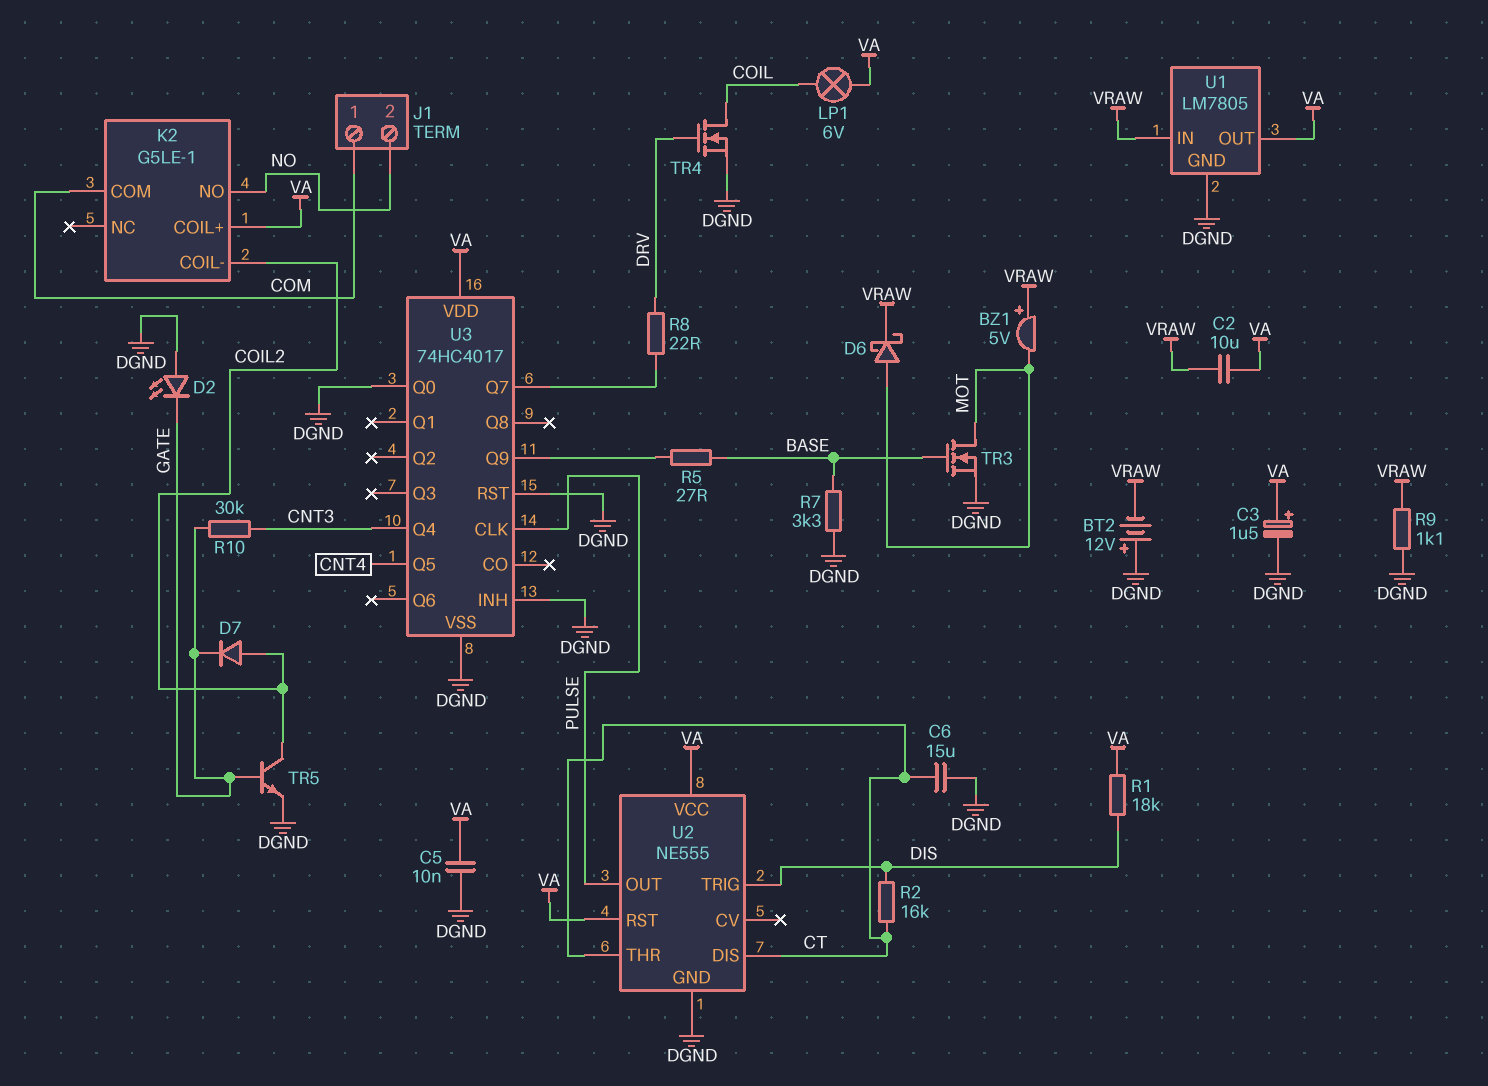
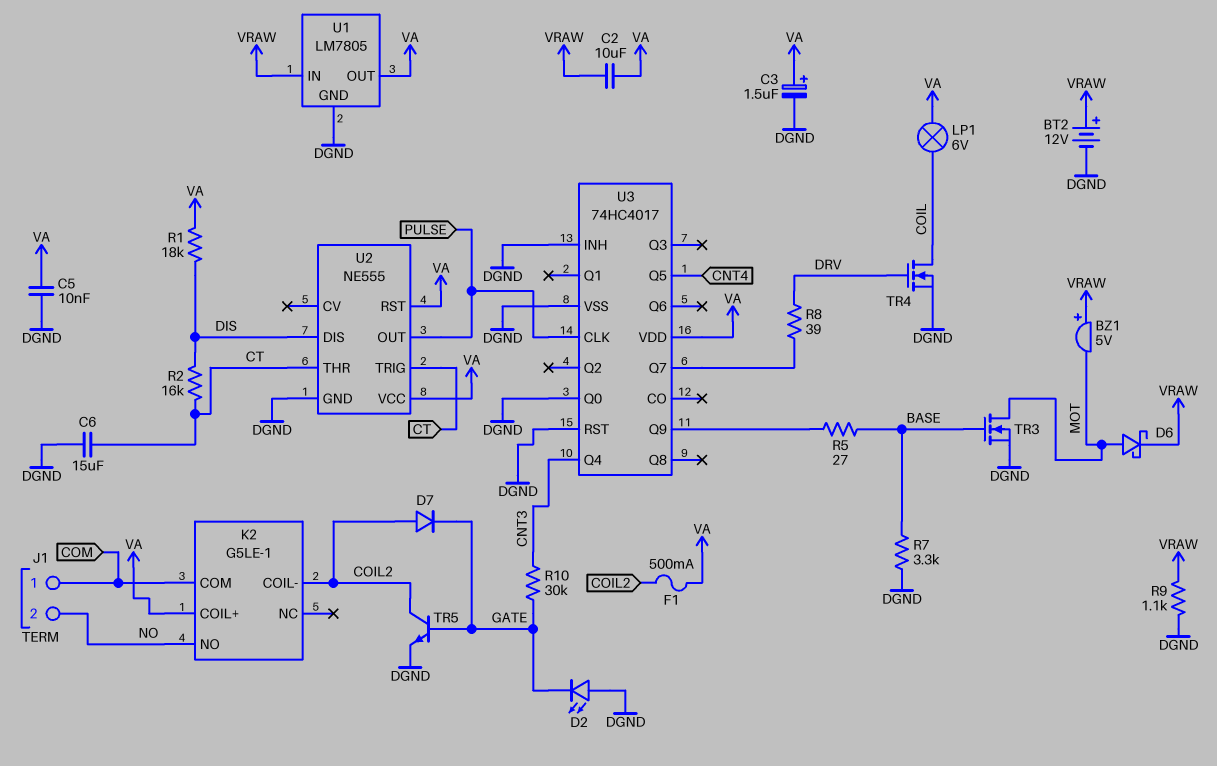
BT2: 12V (plus DGND, minus VRAW) -> 12V (plus VRAW, minus DGND)
F1: none -> 500mA (COIL2, VA)
R8: 22 (DRV, U3/Q7) -> 39 (DRV, U3/Q7)
U2 pin DIS: CT -> DIS
U2 pin TRIG: DIS -> CT

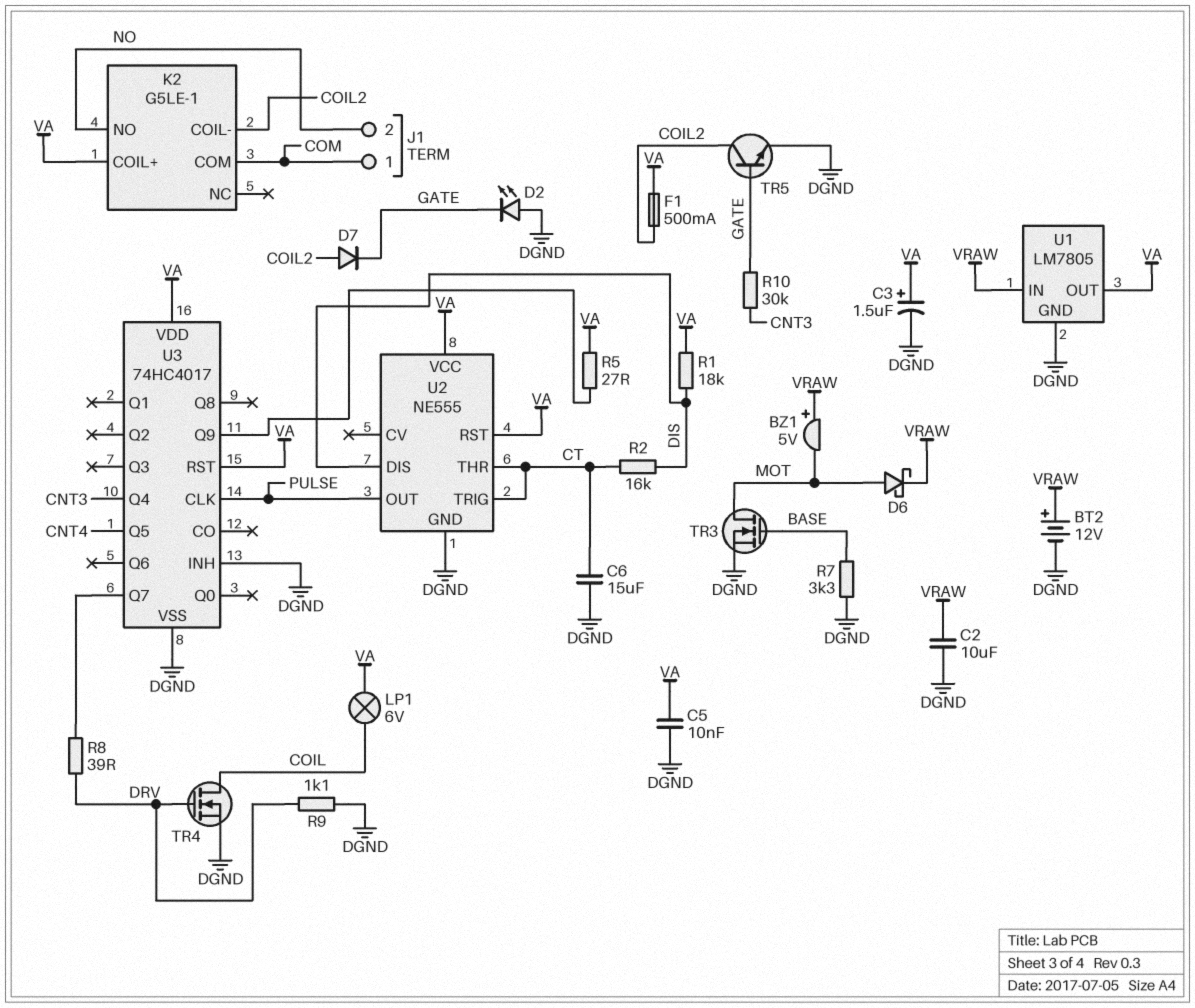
C2: 10uF (VA, VRAW) -> 10uF (DGND, VRAW)
R5: 27 (BASE, U3/Q9) -> 27 (U3/Q9, VA)
R9: 1.1k (DGND, VRAW) -> 1.1k (DGND, DRV)
U3 pin Q0: DGND -> none
U3 pin RST: DGND -> VA

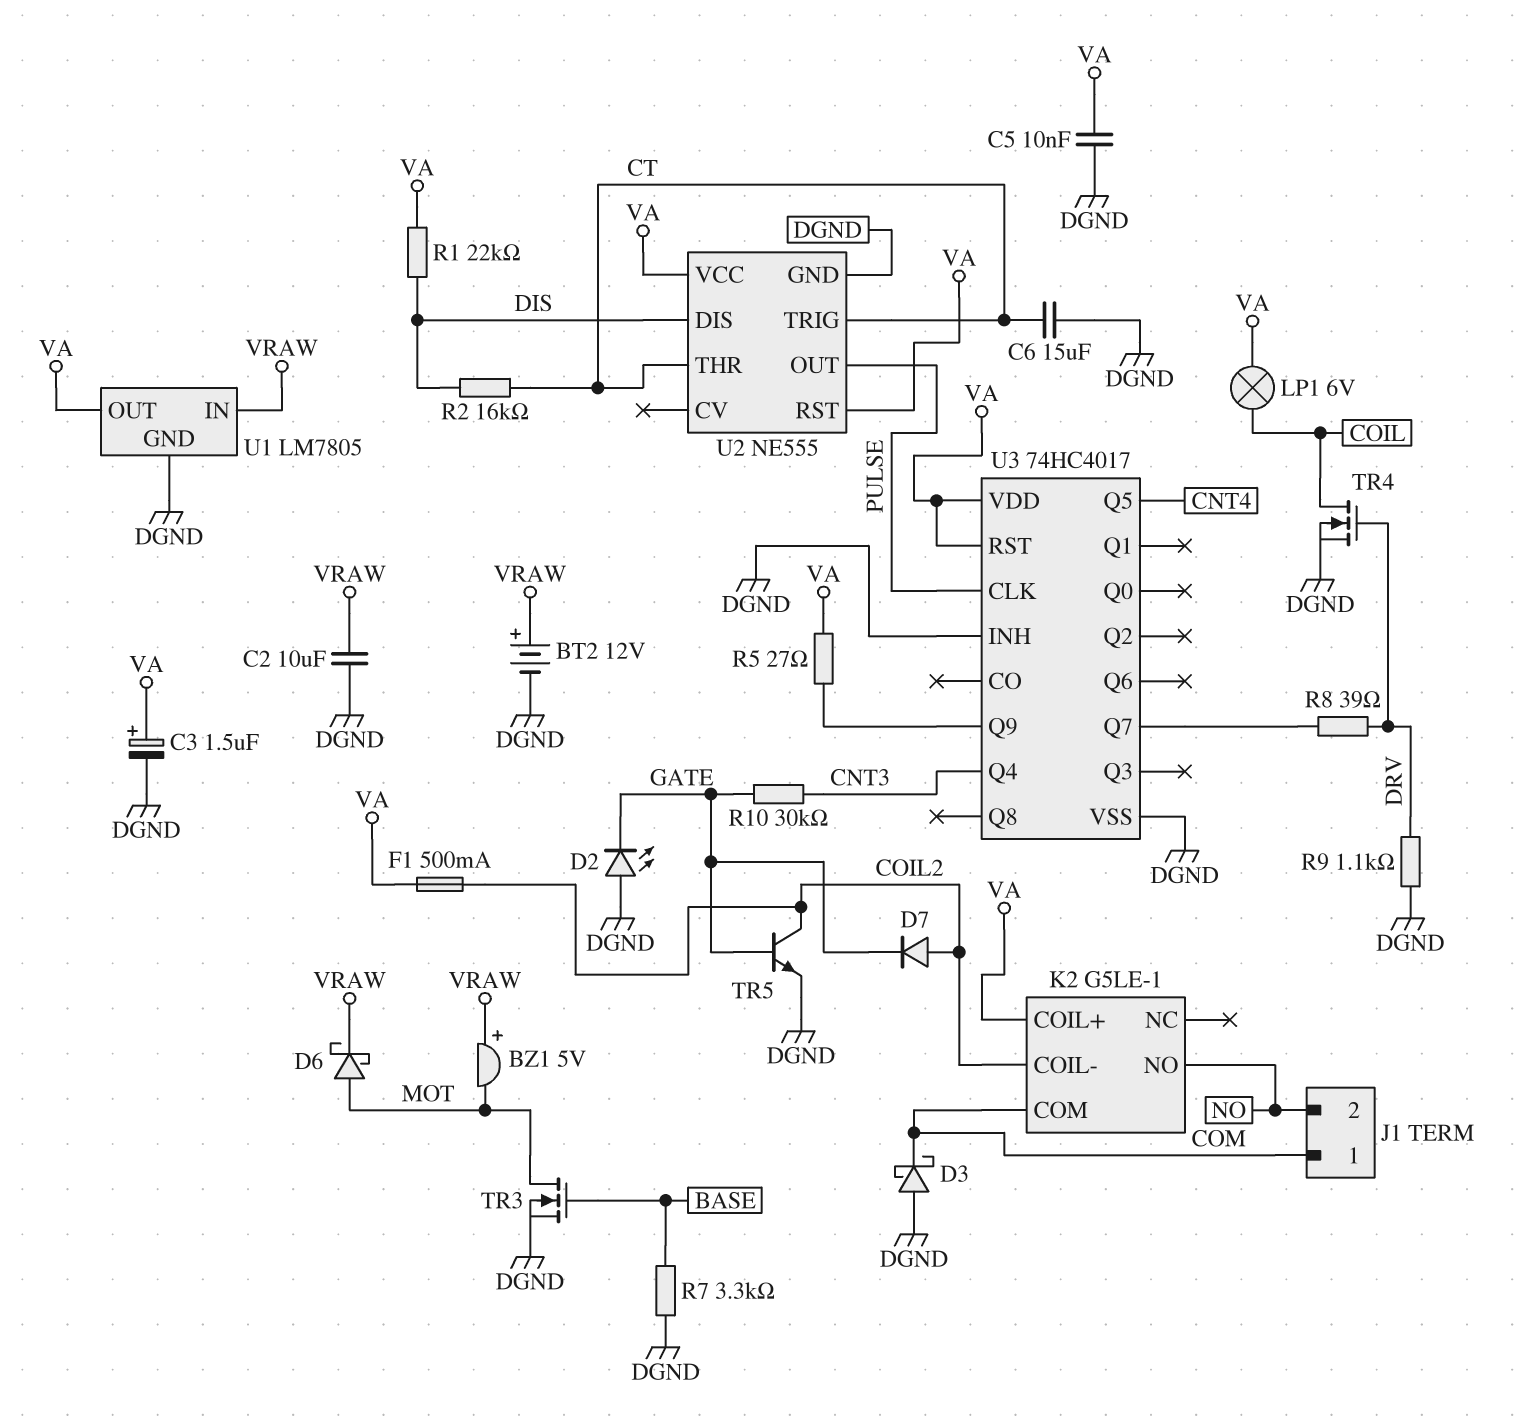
D3: none -> schottky (A DGND, K COM)
R1: 18k (DIS, VA) -> 22k (DIS, VA)

